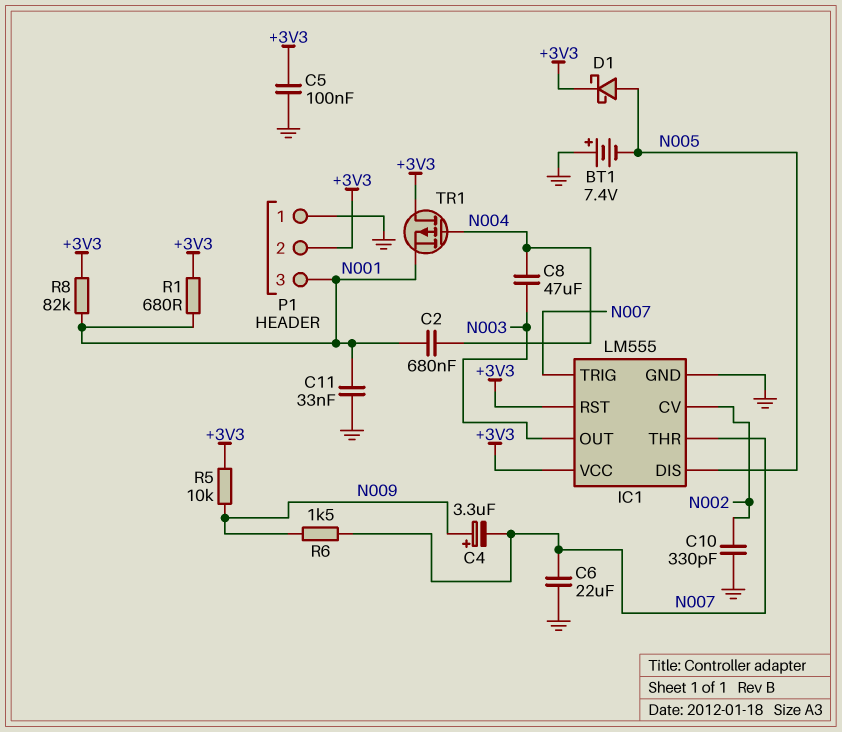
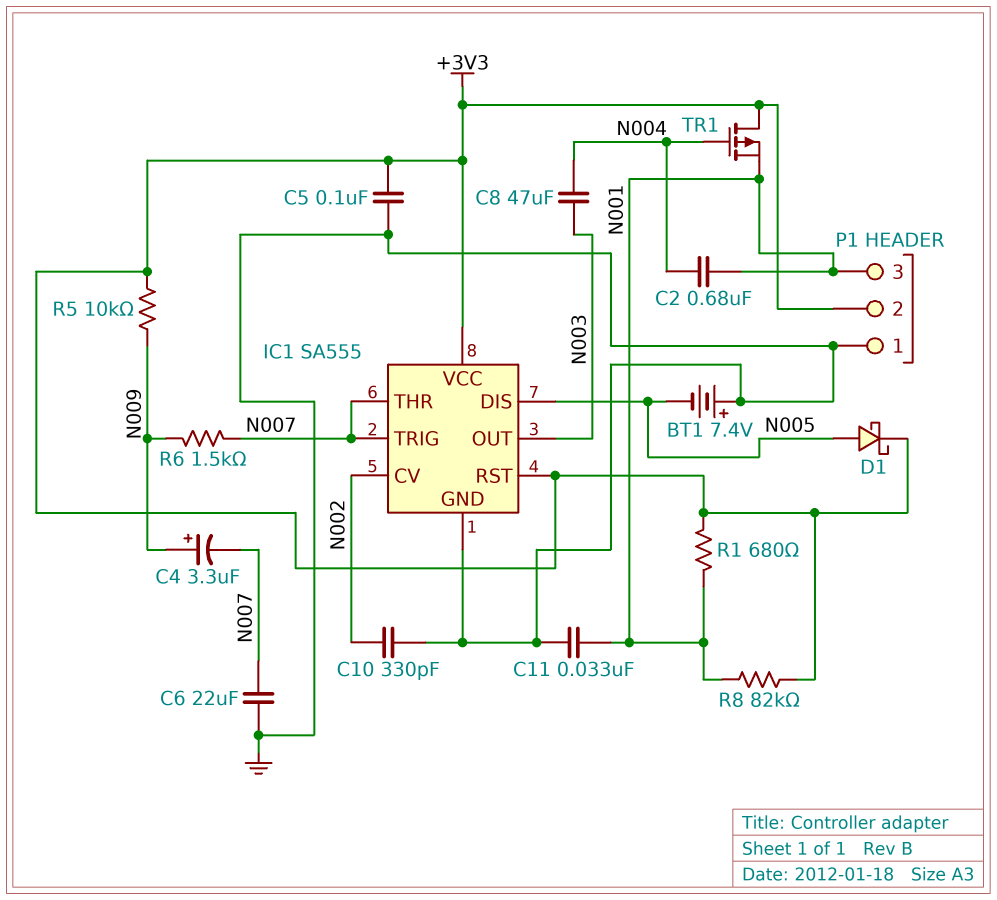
IC1: LM555 -> SA555

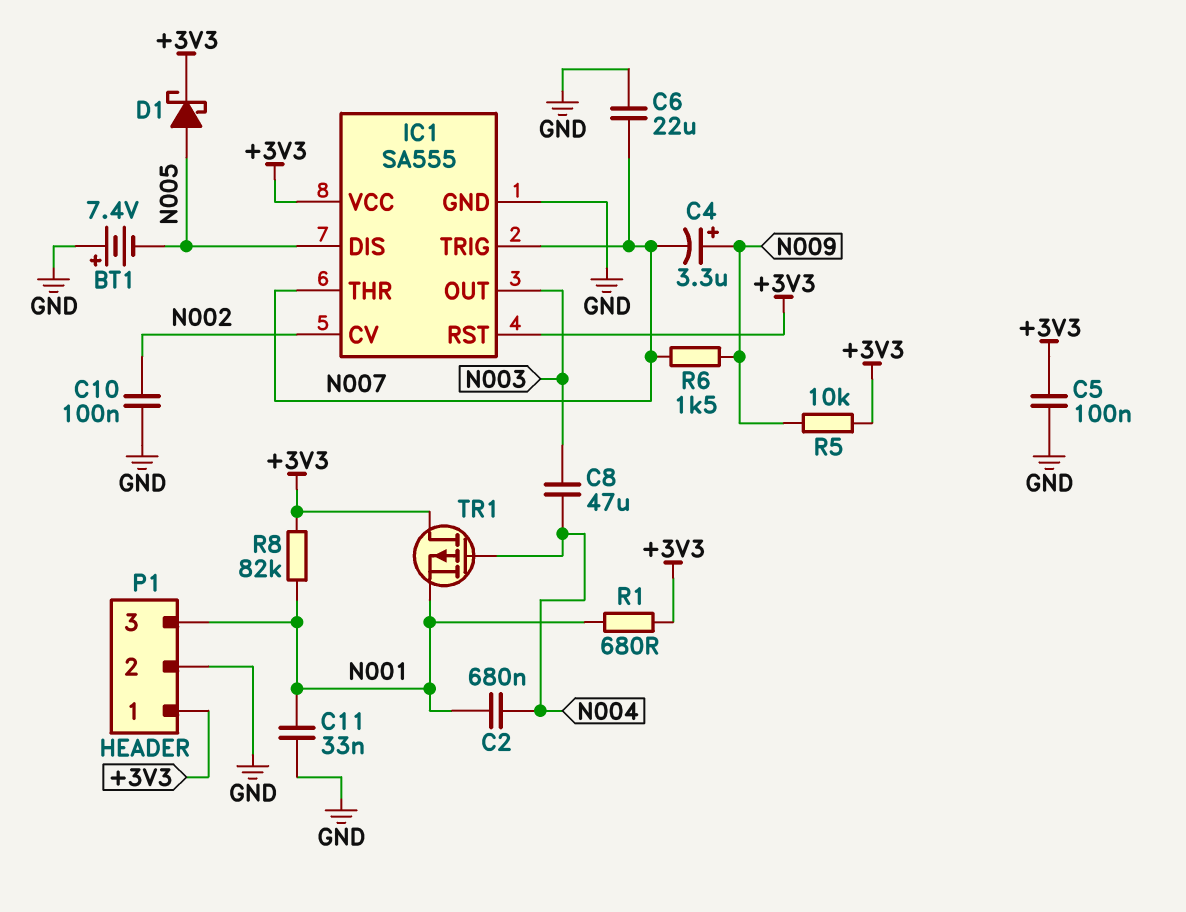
C10: 330pF (GND, N002) -> 100nF (GND, N002)
P1 pin 1: GND -> +3V3
P1 pin 2: +3V3 -> GND

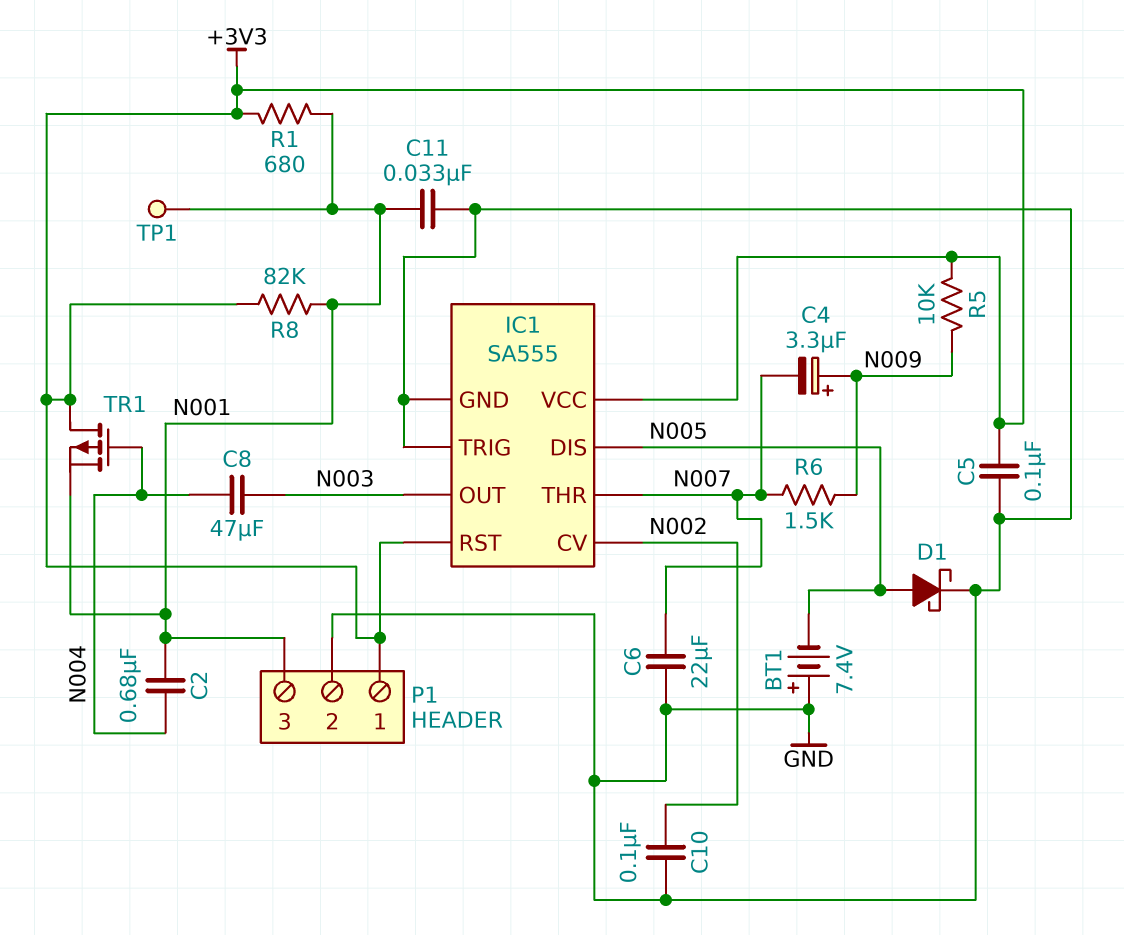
D1: schottky (A N005, K +3V3) -> schottky (A N005, K GND)
IC1 pin TRIG: N007 -> GND
TP1: none -> test point (N001)

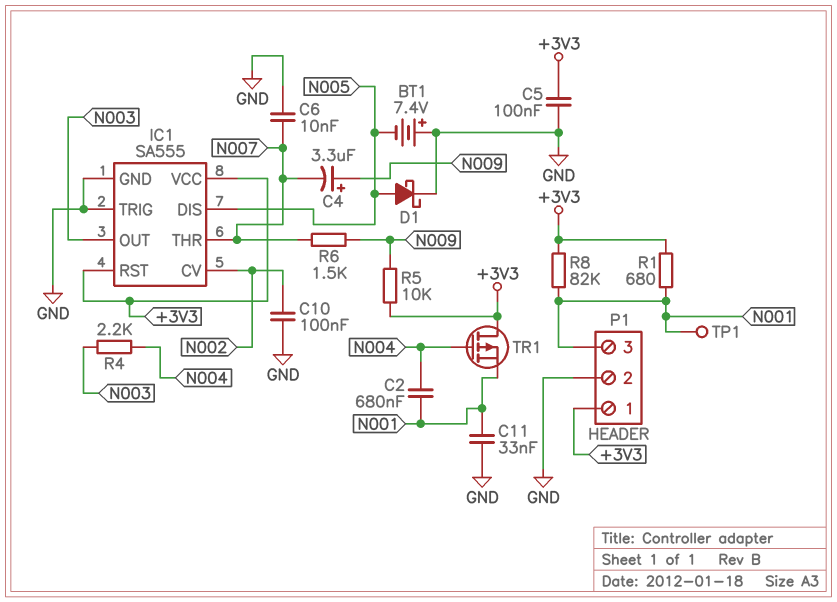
C6: 22uF (GND, N007) -> 10nF (GND, N007)
C8: 47uF (N003, N004) -> none
R4: none -> 2.2k (N003, N004)

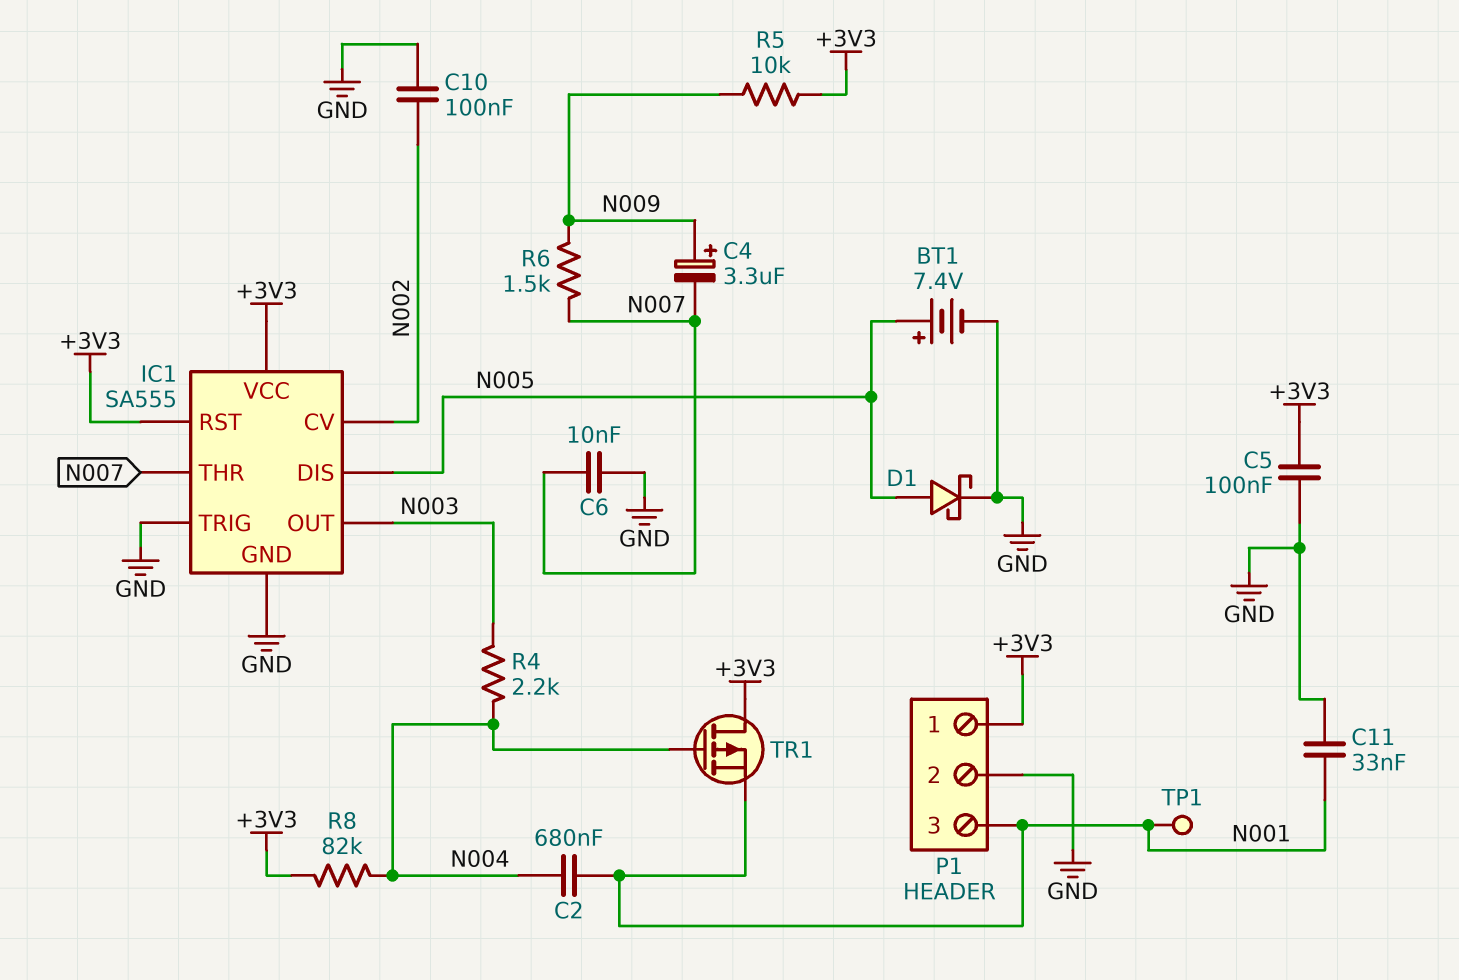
BT1: 7.4V (plus GND, minus N005) -> 7.4V (plus N005, minus GND)
R1: 680 (+3V3, N001) -> none
R8: 82k (+3V3, N001) -> 82k (+3V3, N004)

